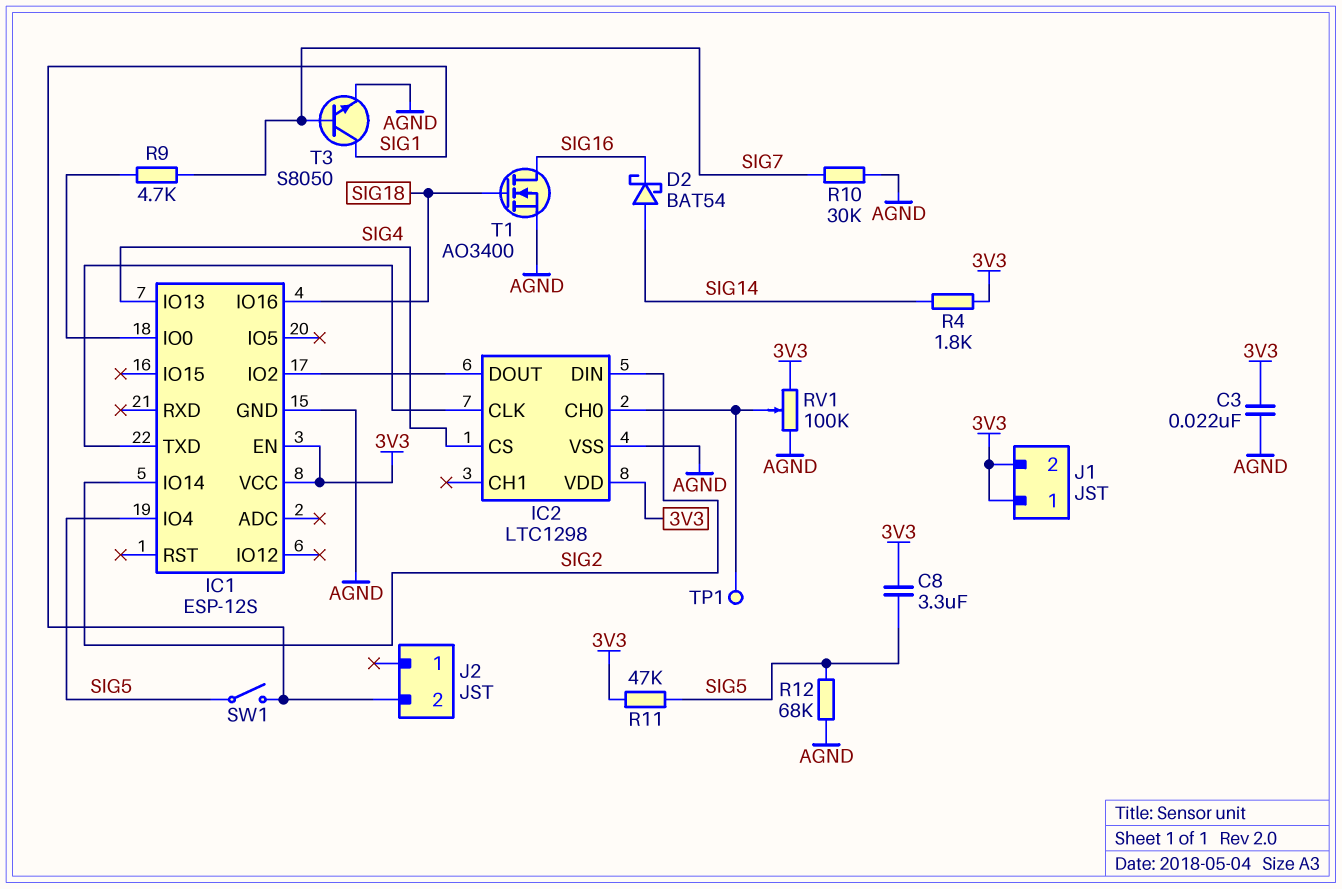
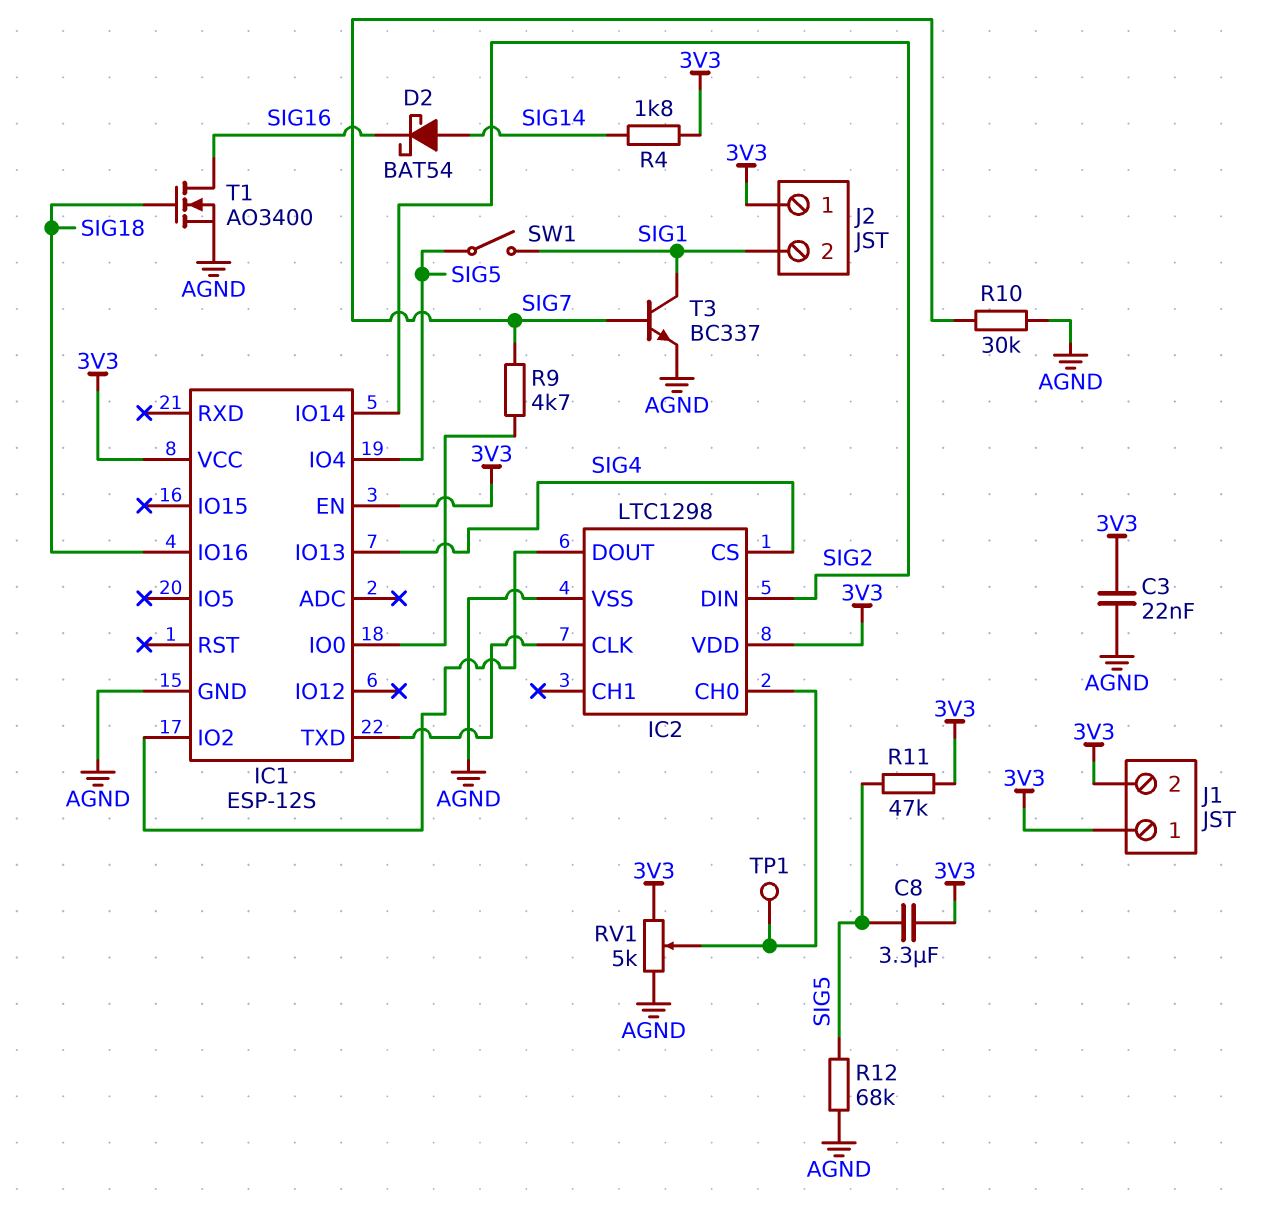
J2 pin 1: none -> 3V3
RV1: 100k (3V3, AGND, wiper IC2/CH0) -> 5k (3V3, AGND, wiper IC2/CH0)
T3: NPN S8050 (B SIG7, C SIG1, E AGND) -> NPN BC337 (B SIG7, C SIG1, E AGND)

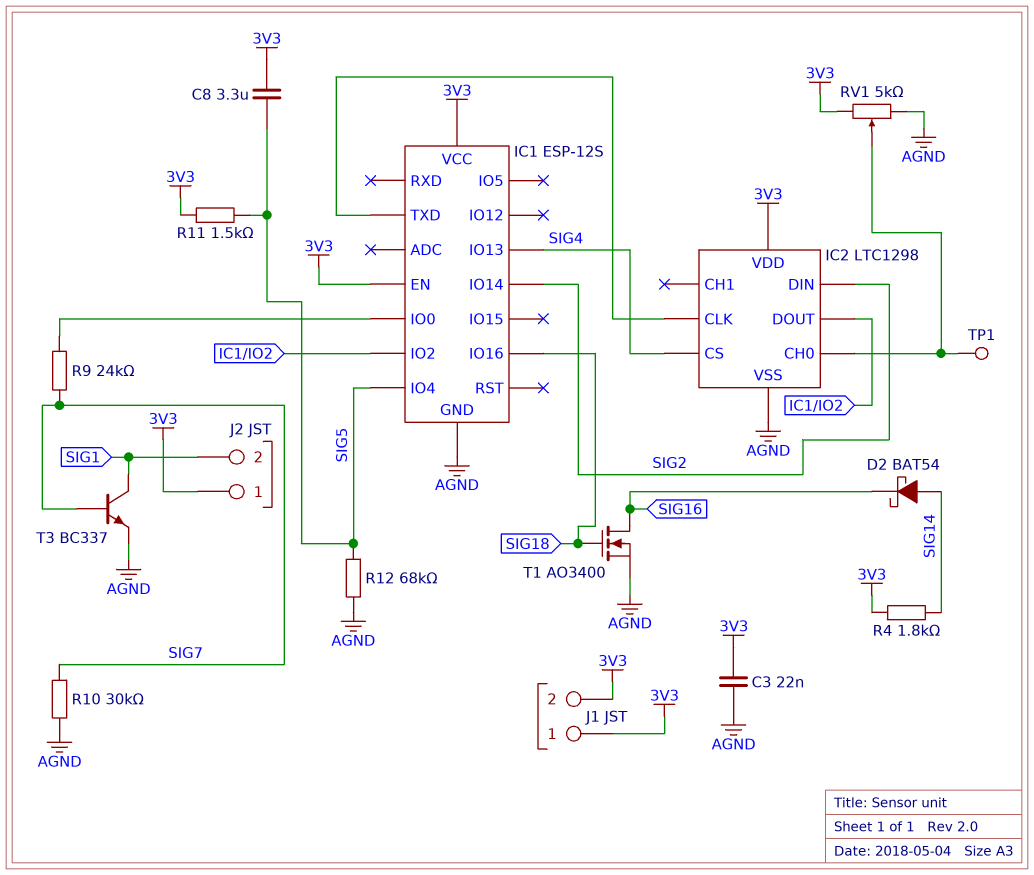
R9: 4.7k (IC1/IO0, SIG7) -> 24k (IC1/IO0, SIG7)
R11: 47k (3V3, SIG5) -> 1.5k (3V3, SIG5)
SW1: switch (SIG1, SIG5) -> none

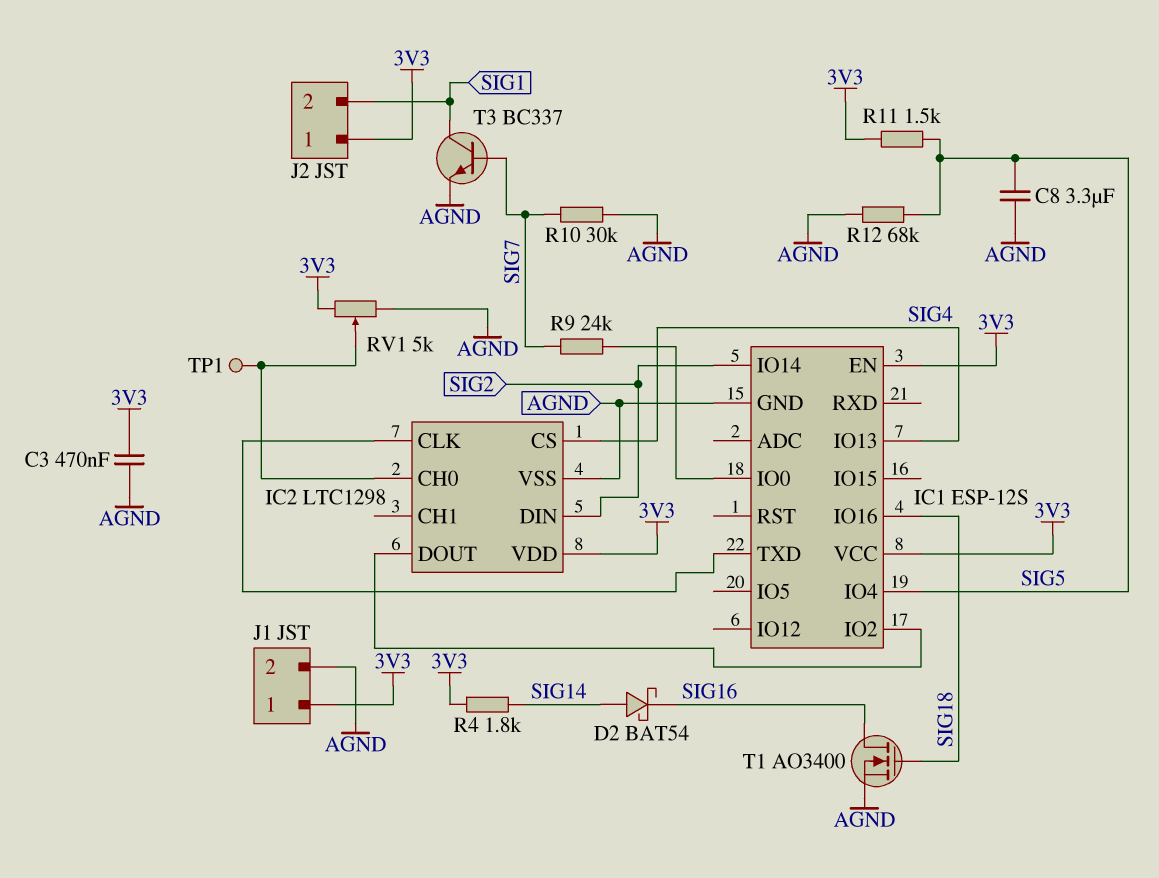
C3: 22nF (3V3, AGND) -> 470nF (3V3, AGND)
C8: 3.3uF (3V3, SIG5) -> 3.3uF (AGND, SIG5)
J1 pin 2: 3V3 -> AGND

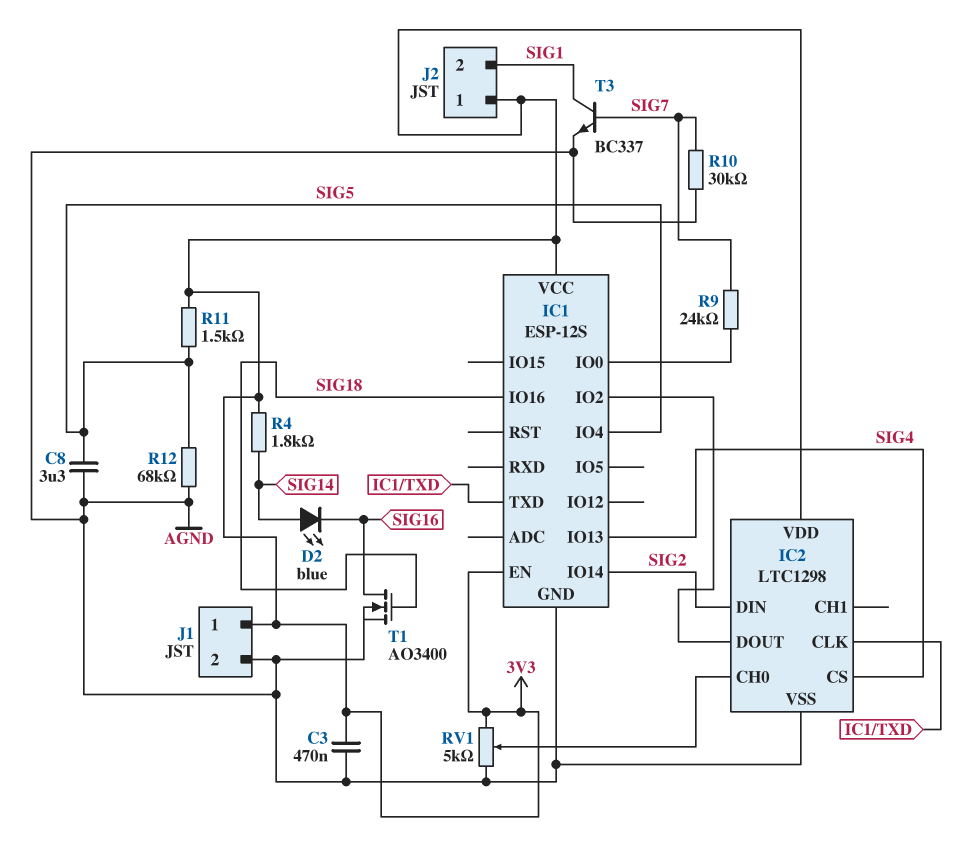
D2: schottky BAT54 (A SIG14, K SIG16) -> LED blue (A SIG14, K SIG16)
TP1: test point (IC2/CH0) -> none

